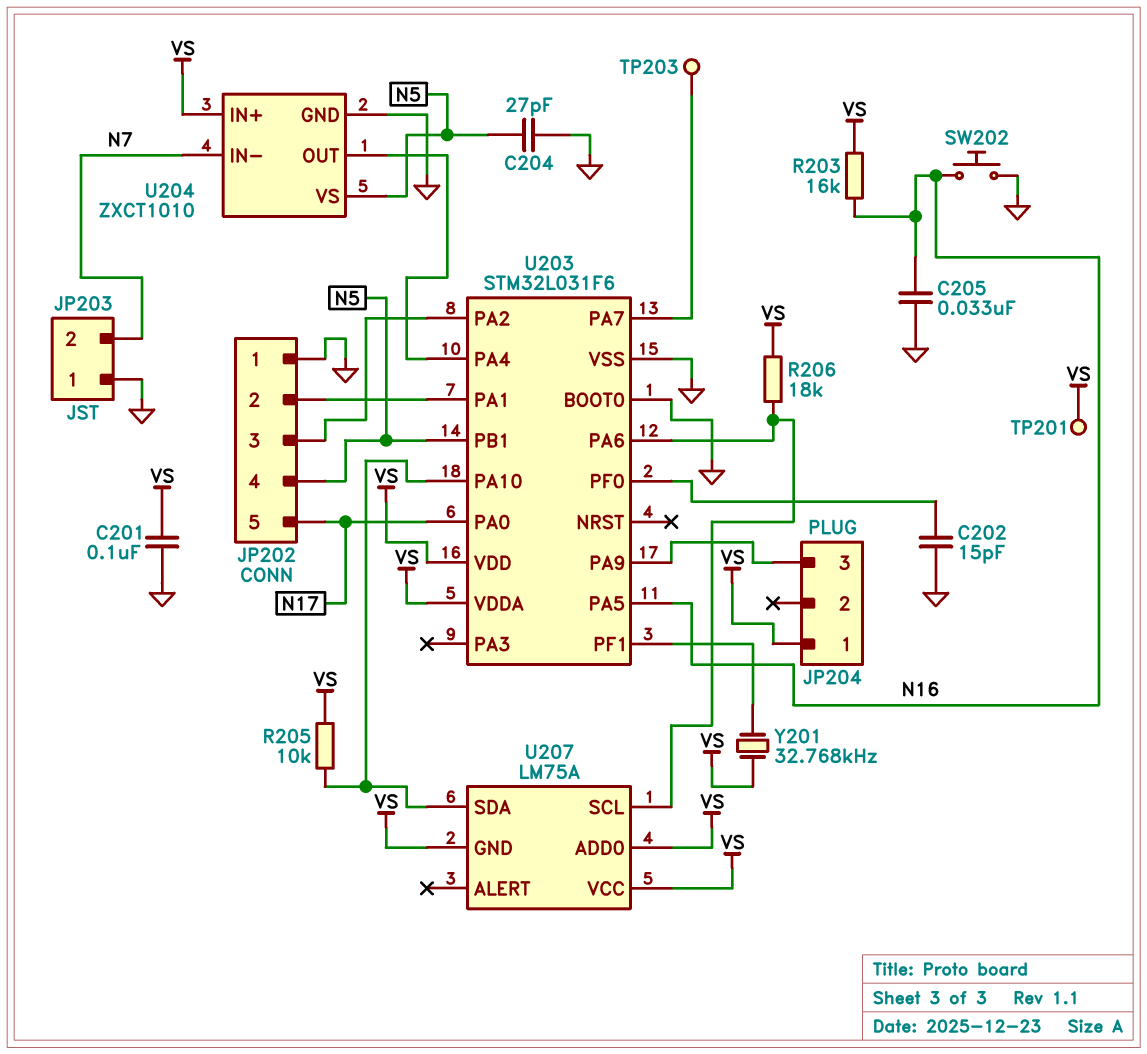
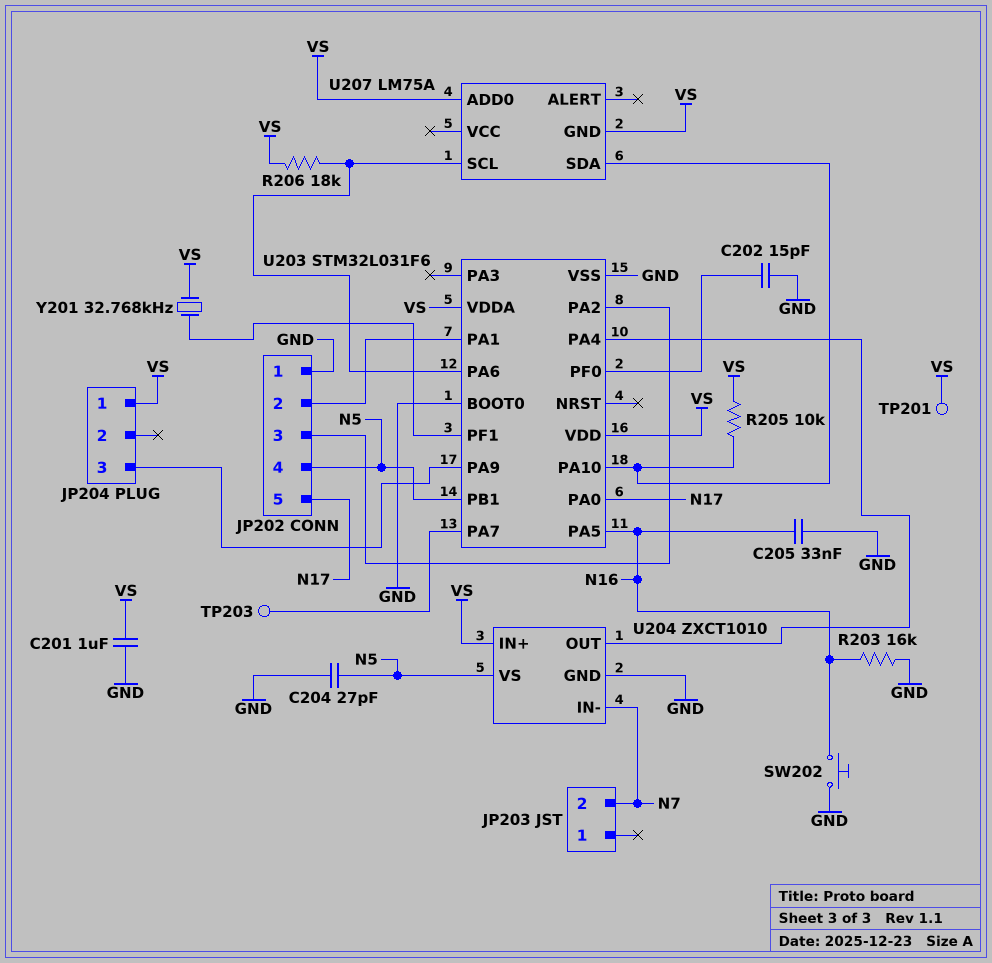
C201: 100nF (GND, VS) -> 1uF (GND, VS)
JP203 pin 1: GND -> none
R203: 16k (N16, VS) -> 16k (GND, N16)
U207 pin VCC: VS -> none

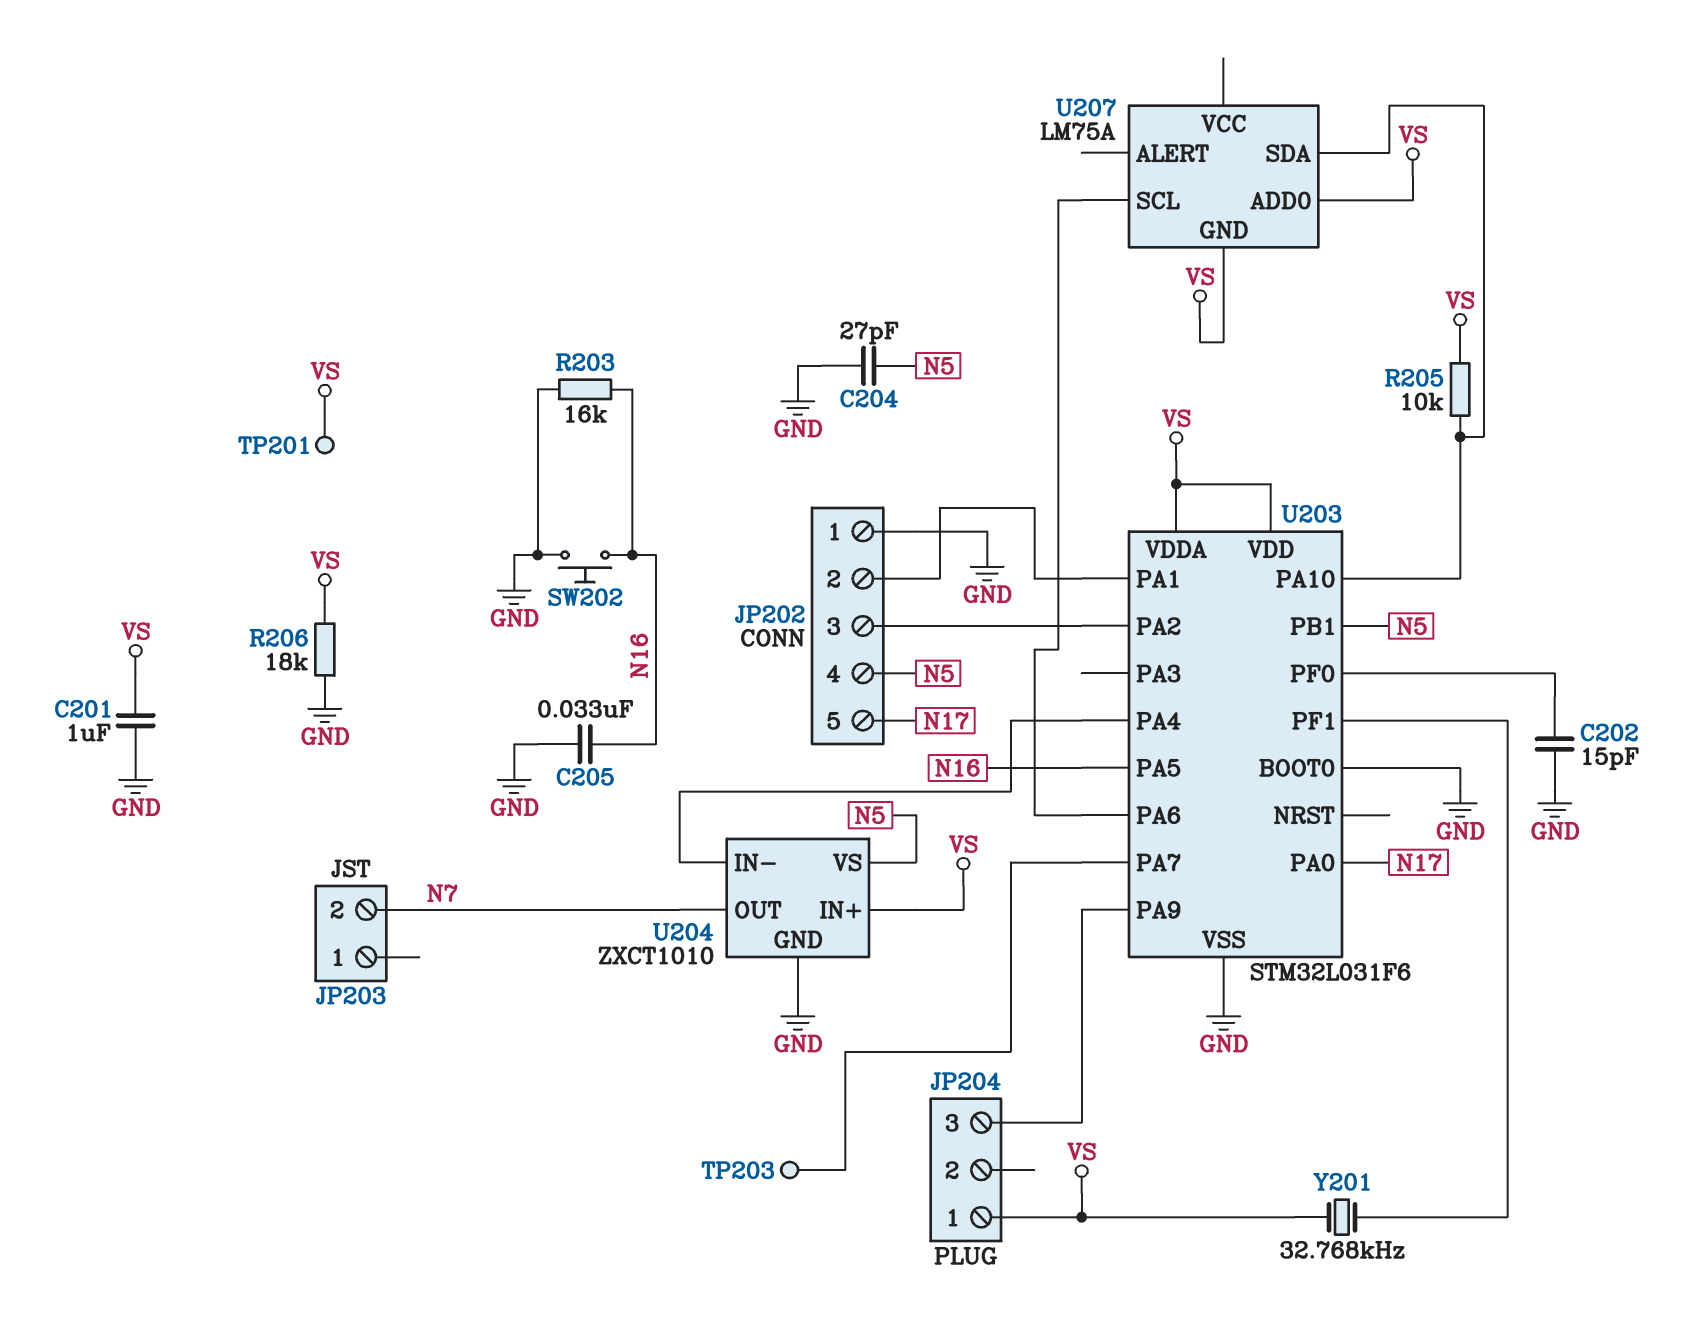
R206: 18k (U203/PA6, VS) -> 18k (GND, VS)
U204 pin IN-: N7 -> U203/PA4
U204 pin OUT: U203/PA4 -> N7

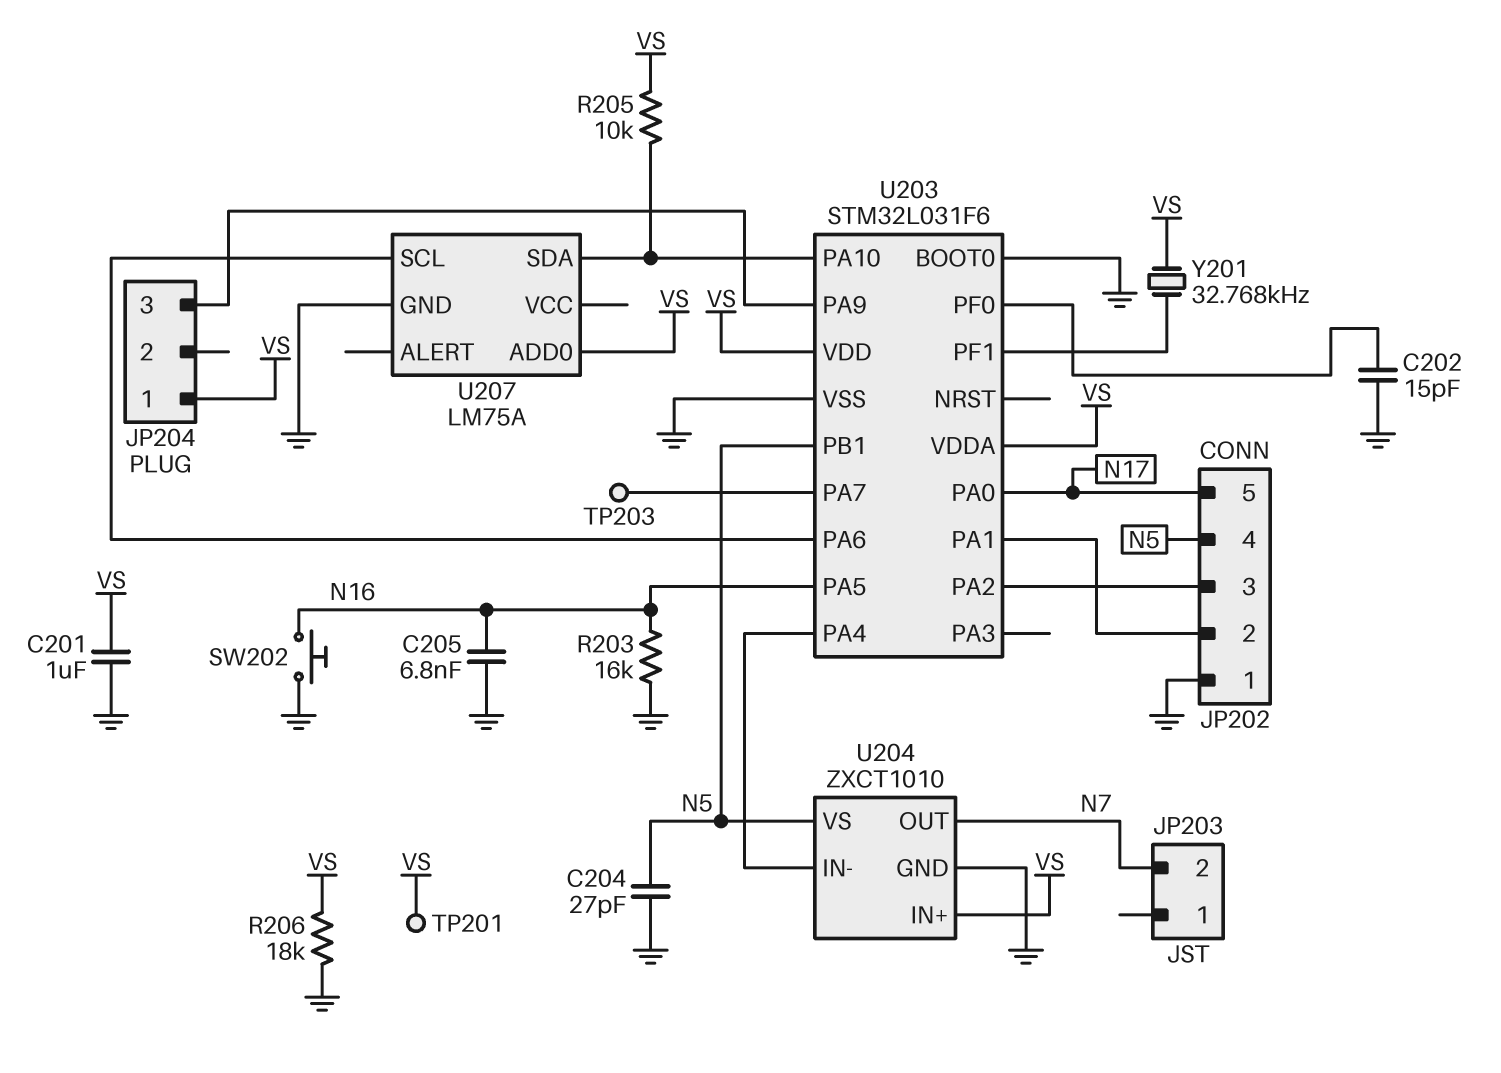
C205: 33nF (GND, N16) -> 6.8nF (GND, N16)
U207 pin GND: VS -> GND

